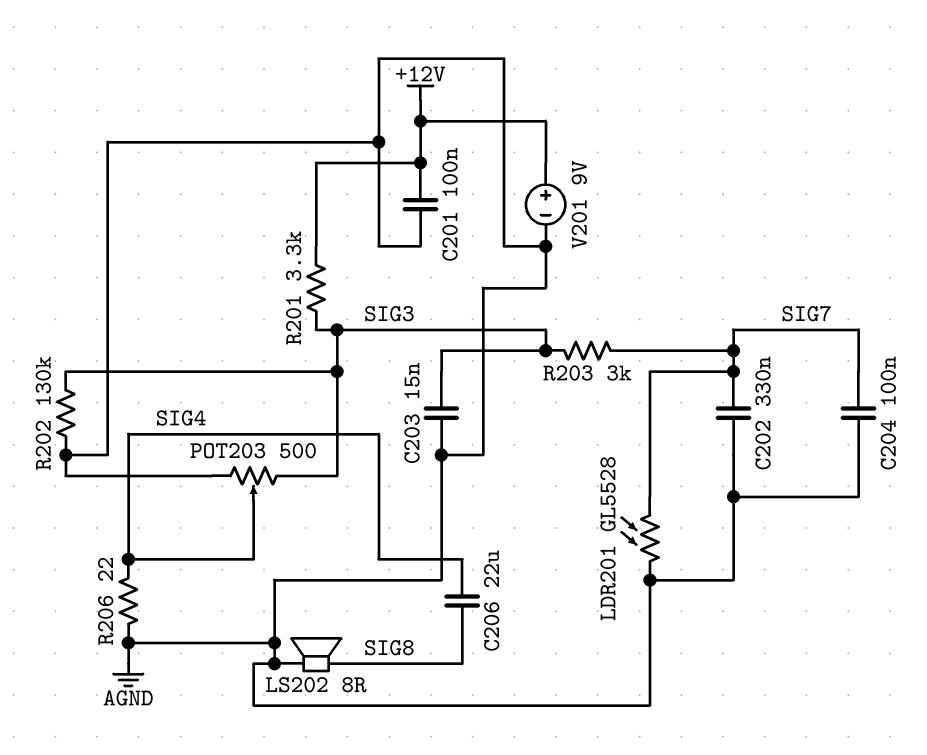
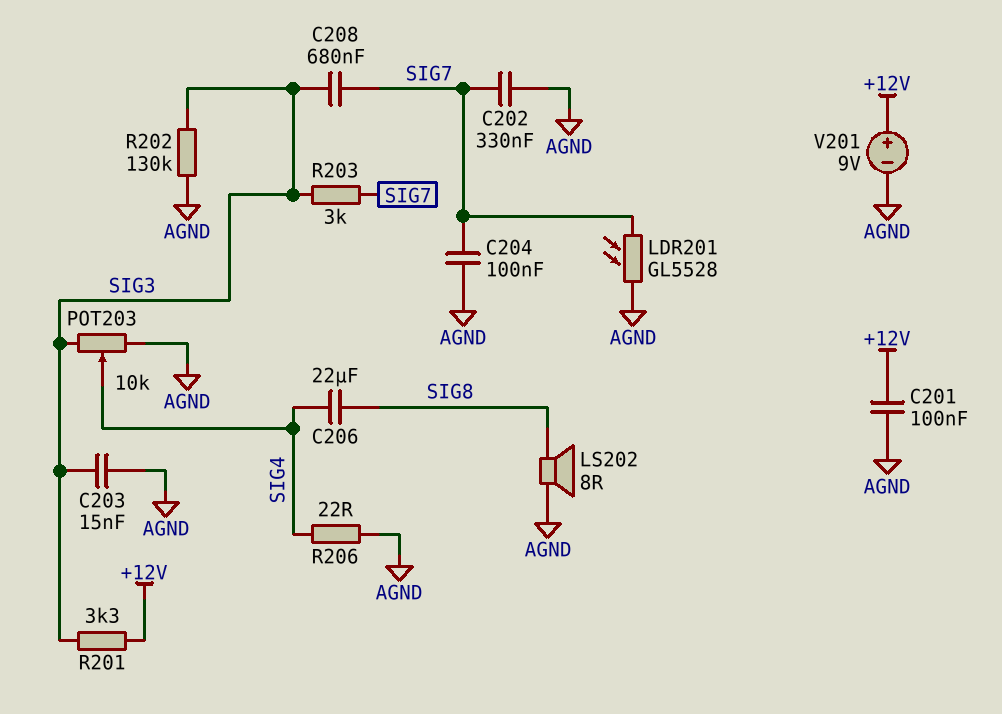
C208: none -> 680nF (SIG3, SIG7)
POT203: 500 (AGND, SIG3, wiper SIG4) -> 10k (AGND, SIG3, wiper SIG4)

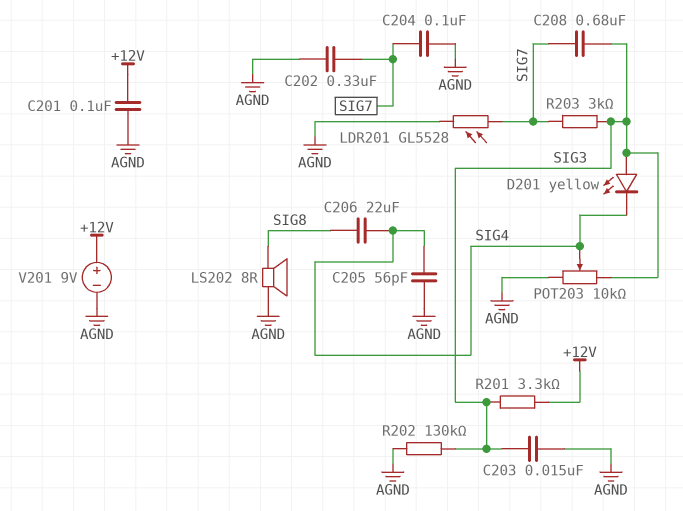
C205: none -> 56pF (AGND, SIG4)
D201: none -> LED yellow (A SIG3, K SIG4)
R206: 22 (AGND, SIG4) -> none

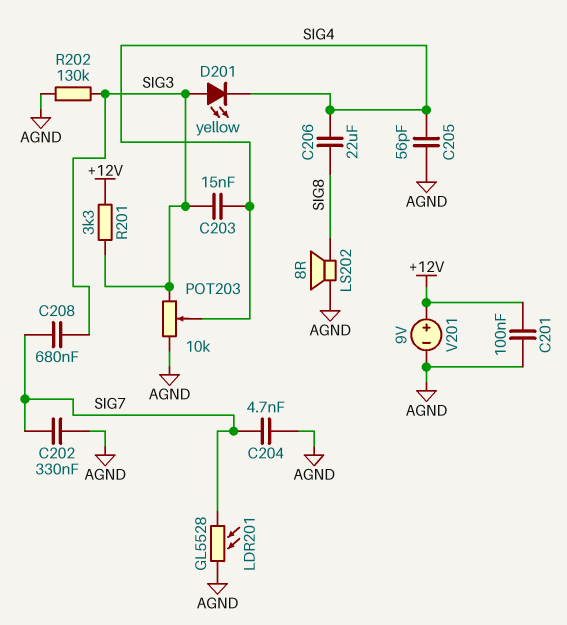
C203: 15nF (AGND, SIG3) -> 15nF (SIG3, SIG4)
C204: 100nF (AGND, SIG7) -> 4.7nF (AGND, SIG7)
R203: 3k (SIG3, SIG7) -> none

